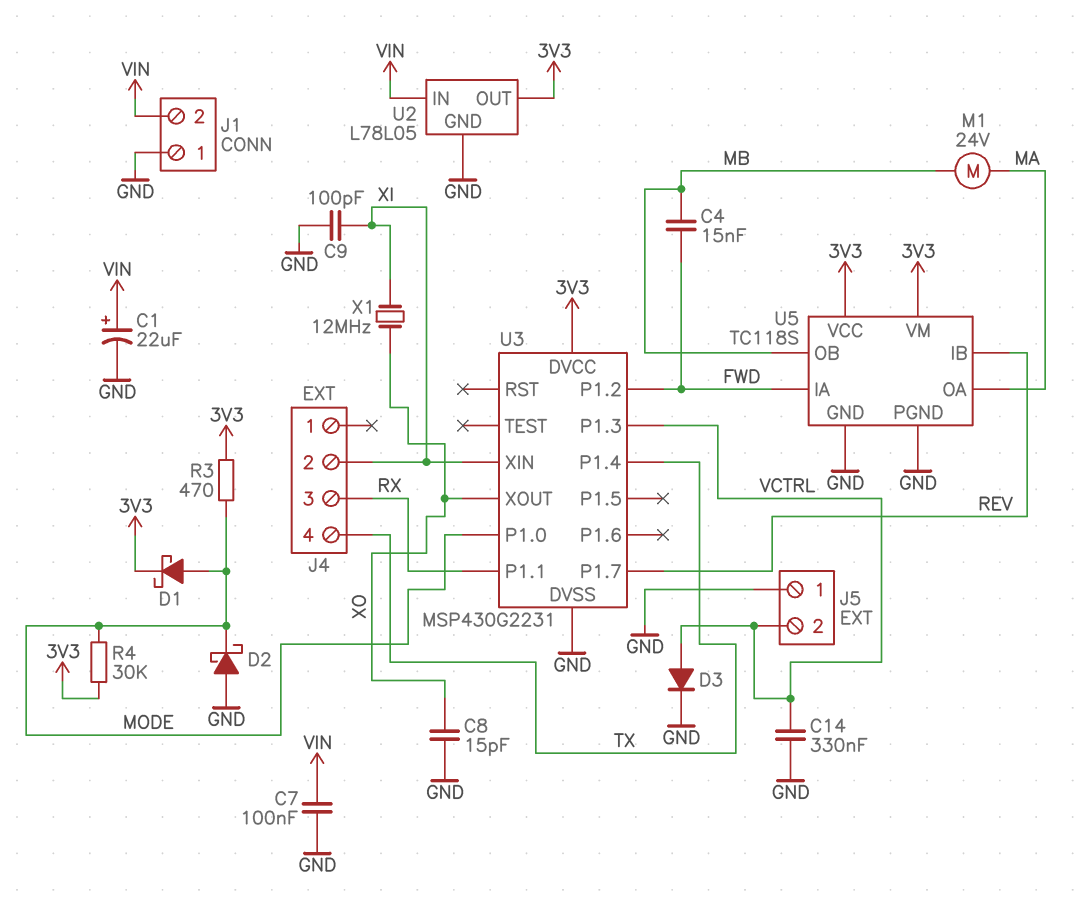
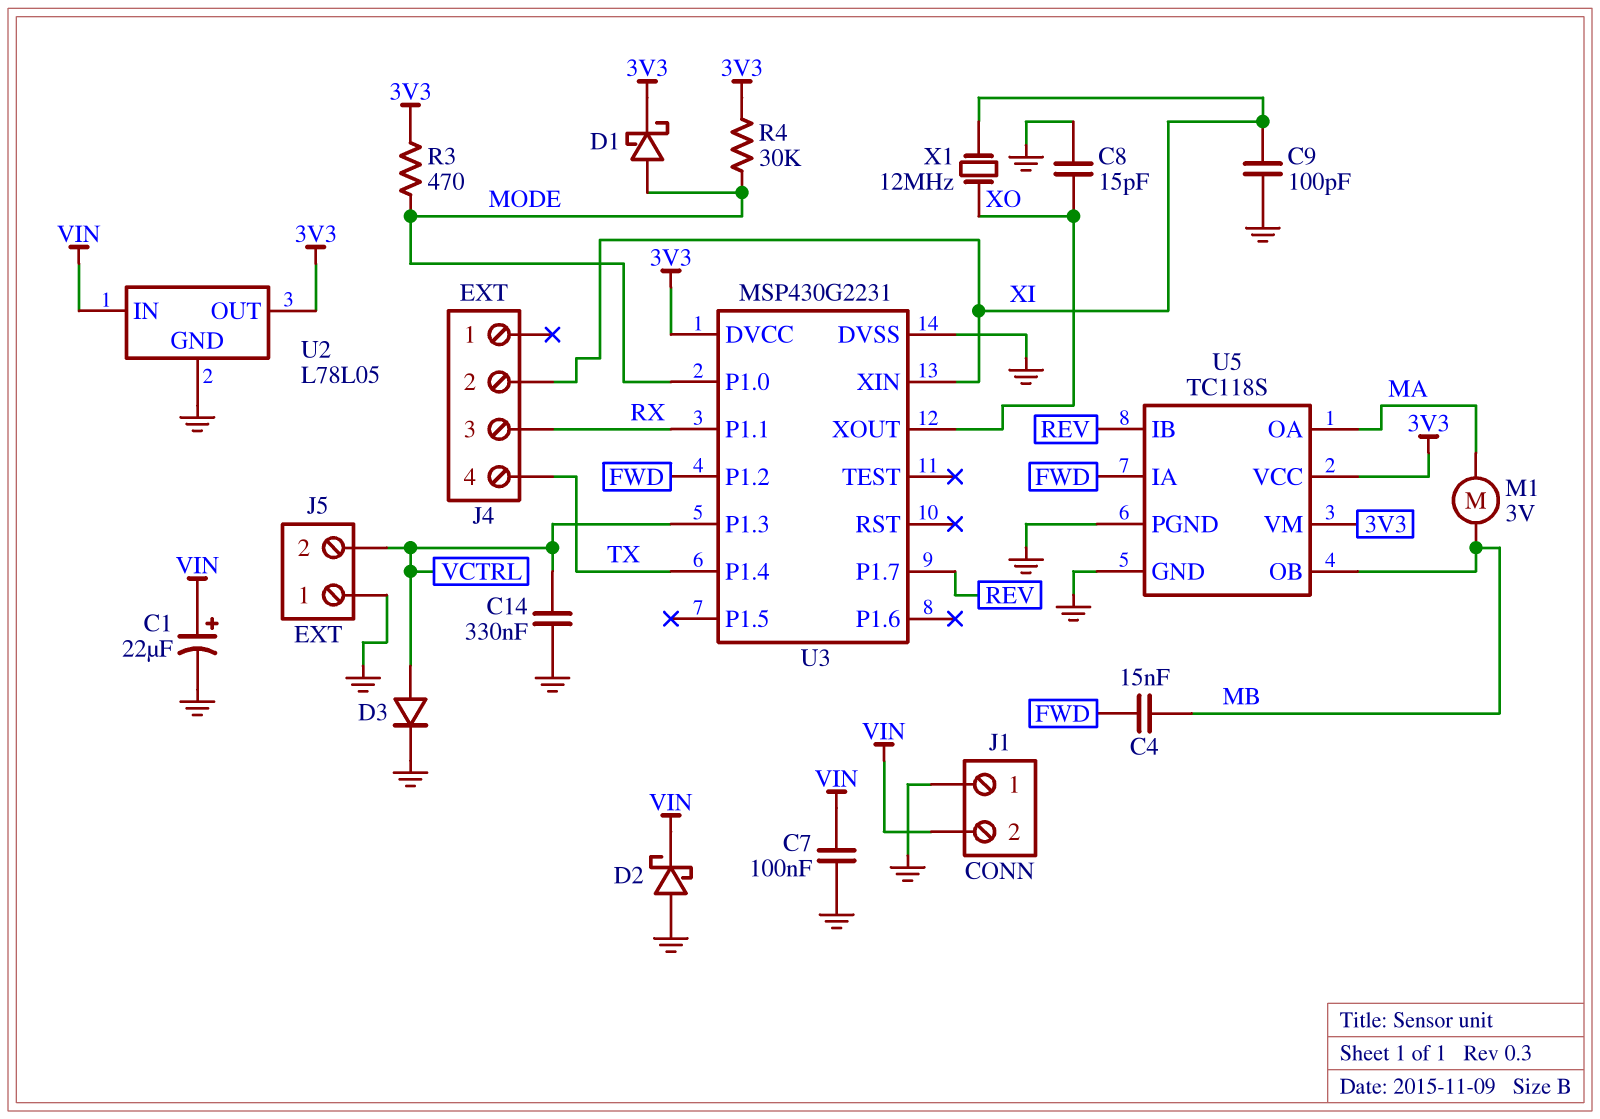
D2: schottky (A GND, K MODE) -> schottky (A GND, K VIN)
M1: motor 24V (MA, MB) -> motor 3V (MA, MB)

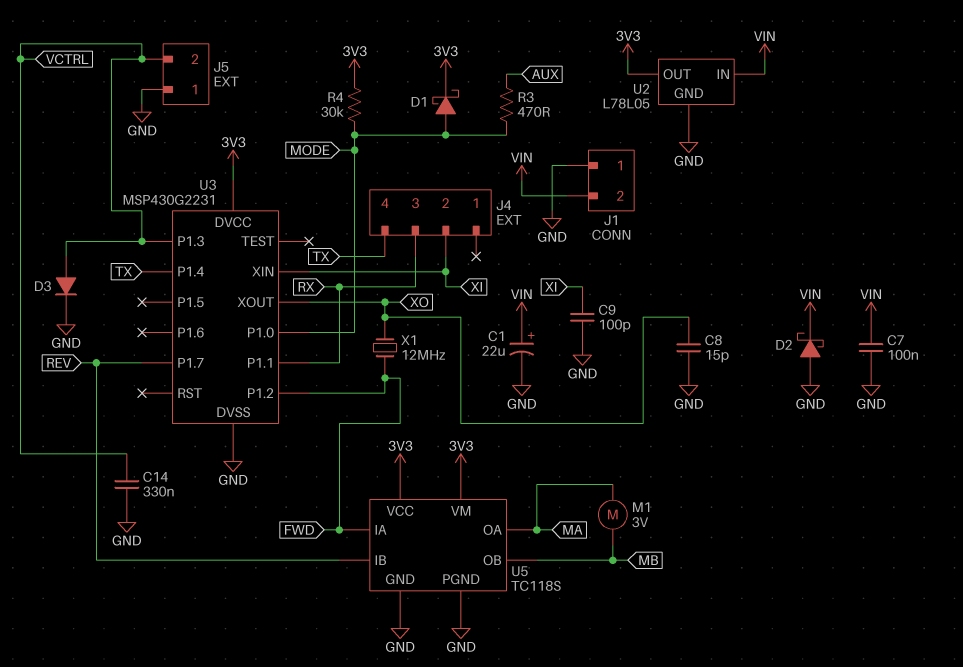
C4: 15nF (FWD, MB) -> none
R3: 470 (3V3, MODE) -> 470 (AUX, MODE)
X1: 12MHz (XI, XO) -> 12MHz (FWD, XO)

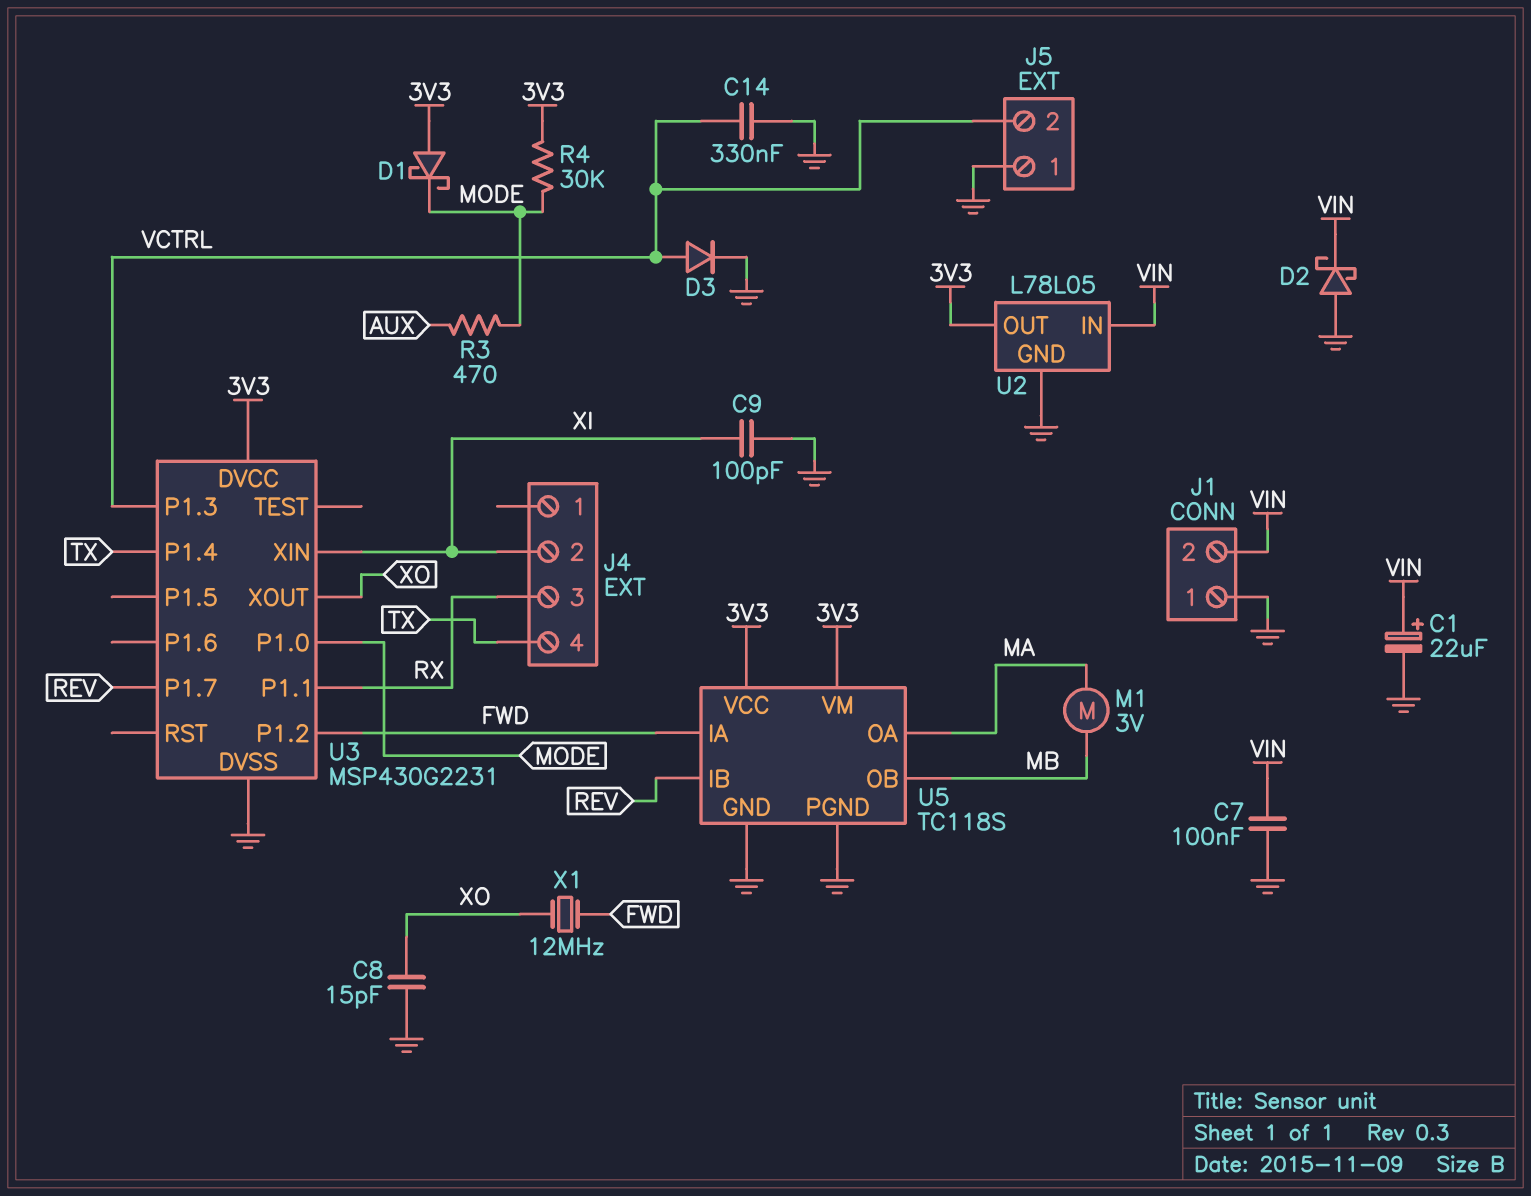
D1: schottky (A MODE, K 3V3) -> schottky (A 3V3, K MODE)

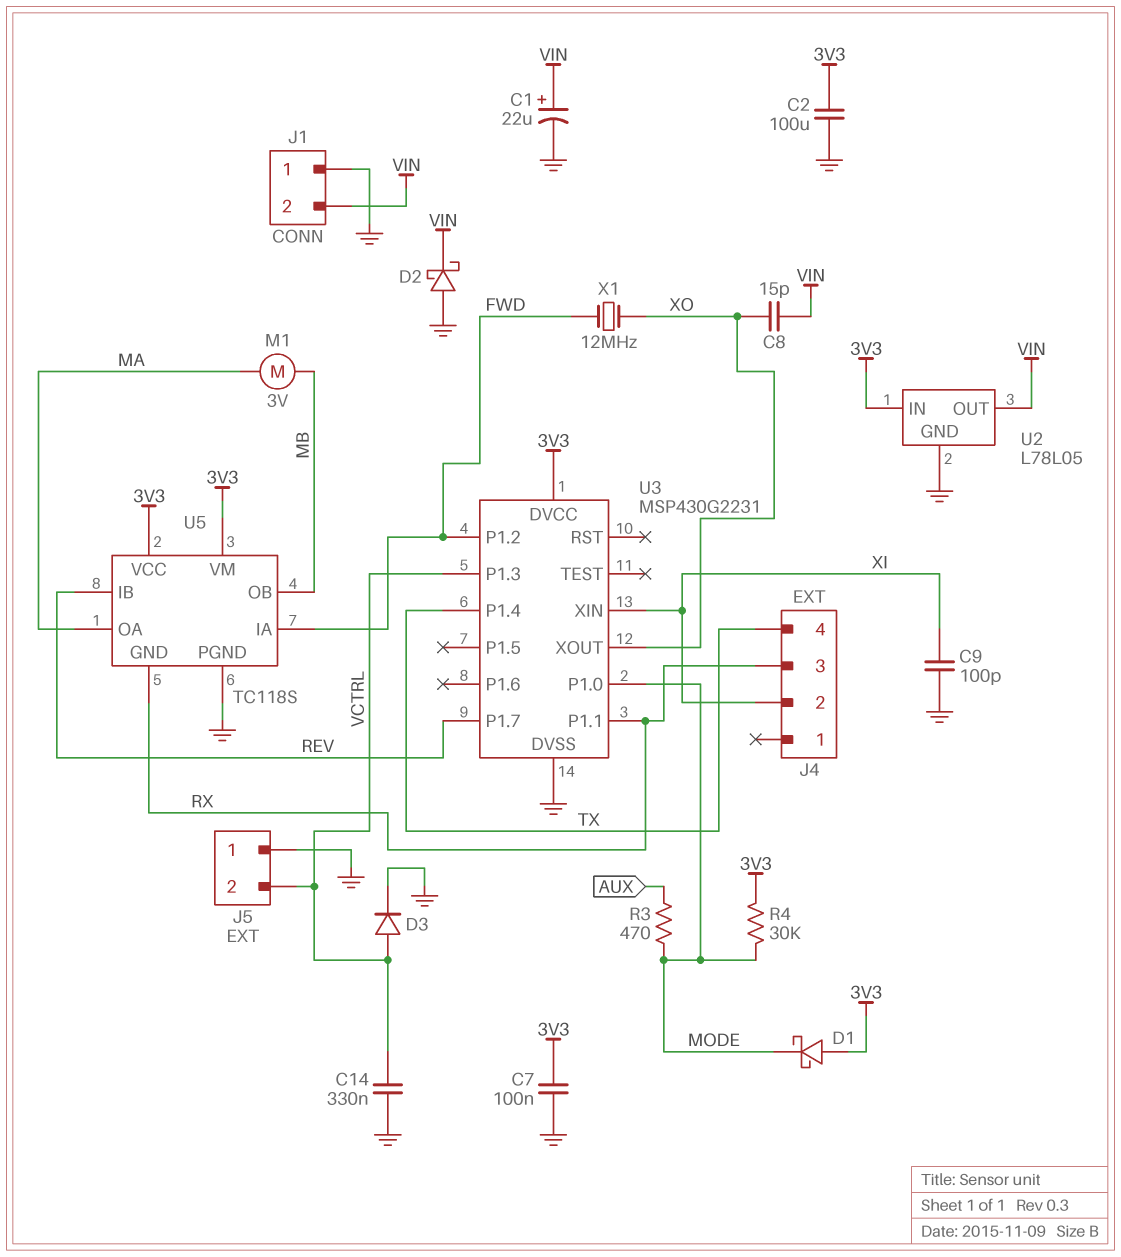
C2: none -> 100uF (3V3, GND)
C7: 100nF (GND, VIN) -> 100nF (3V3, GND)
C8: 15pF (GND, XO) -> 15pF (VIN, XO)
U2 pin IN: VIN -> 3V3
U2 pin OUT: 3V3 -> VIN
U5 pin GND: GND -> RX

